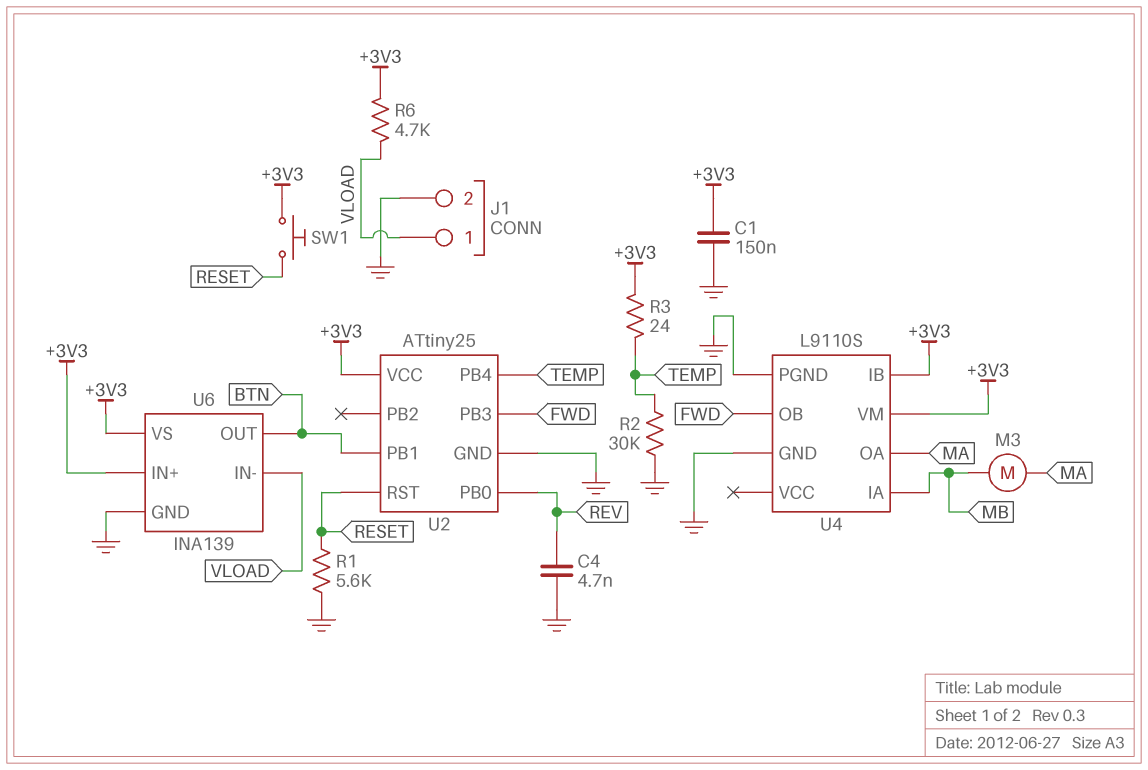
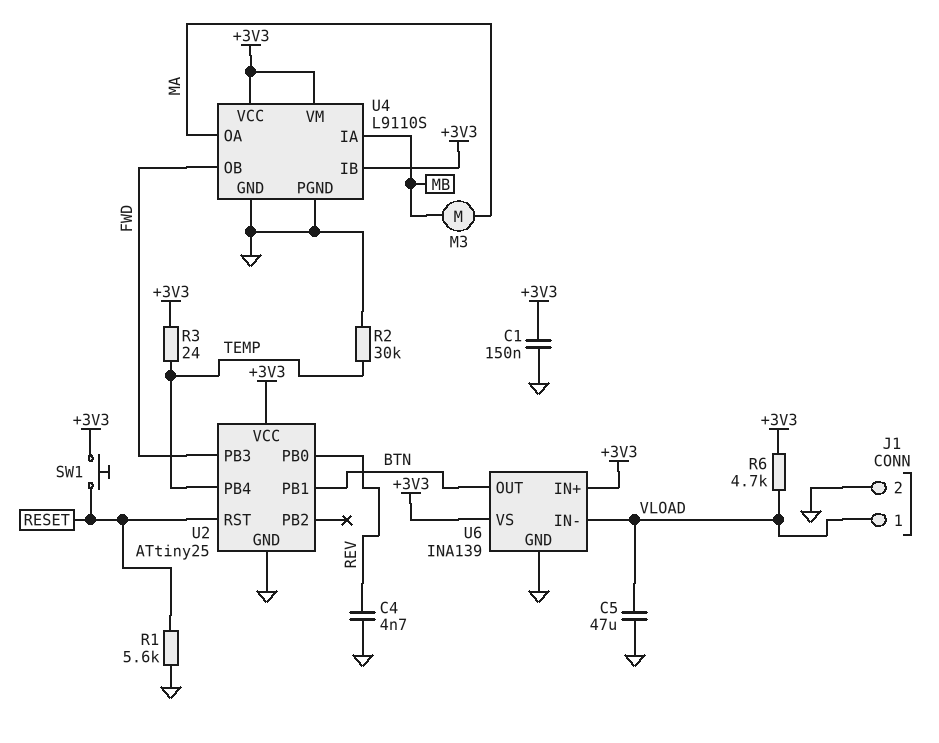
C5: none -> 47uF (GND, VLOAD)
U4 pin VCC: none -> +3V3

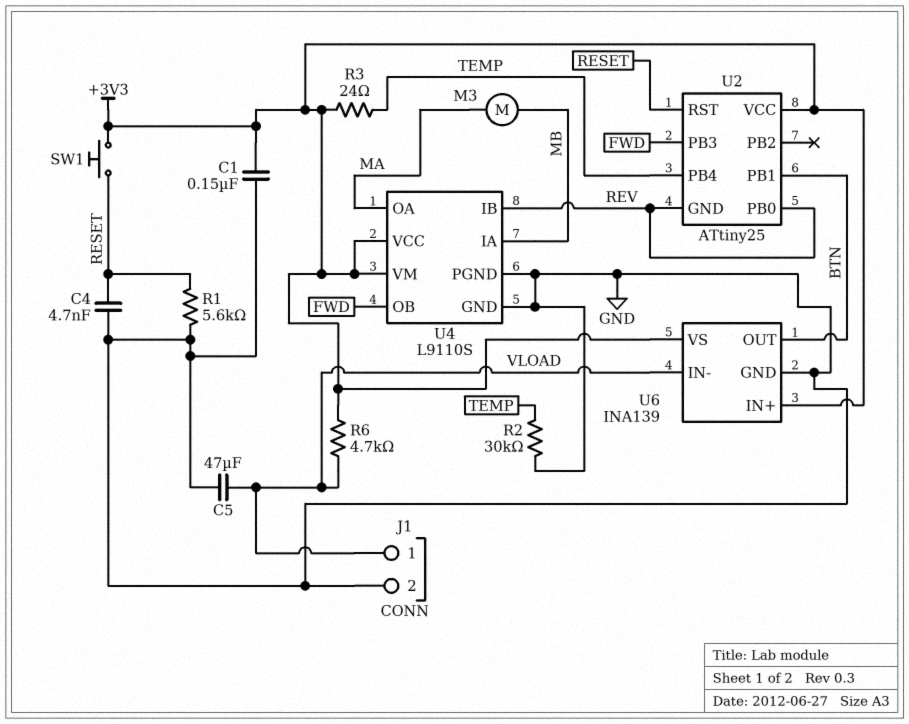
C4: 4.7nF (GND, REV) -> 4.7nF (GND, RESET)
U2 pin GND: GND -> REV
U4 pin IB: +3V3 -> REV

